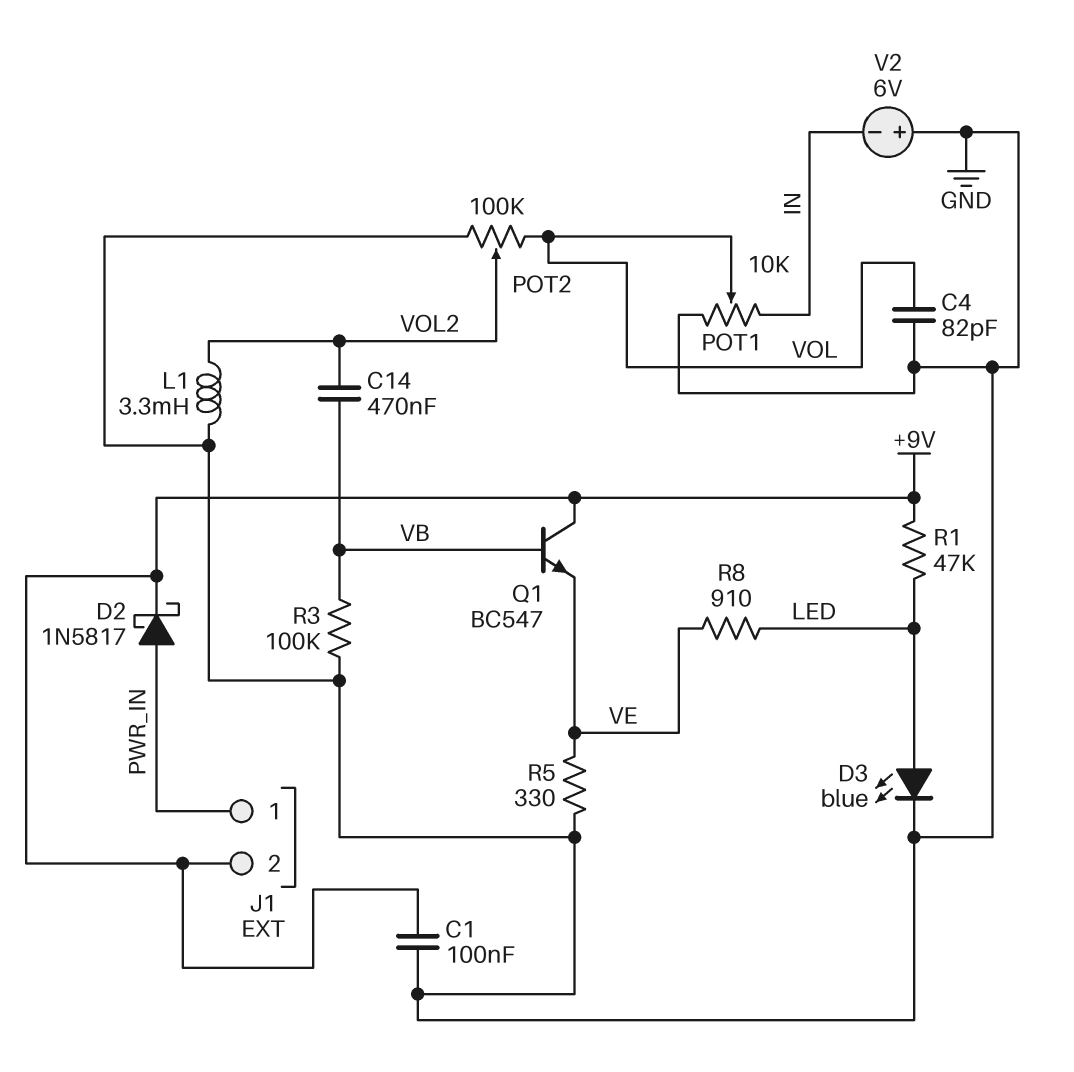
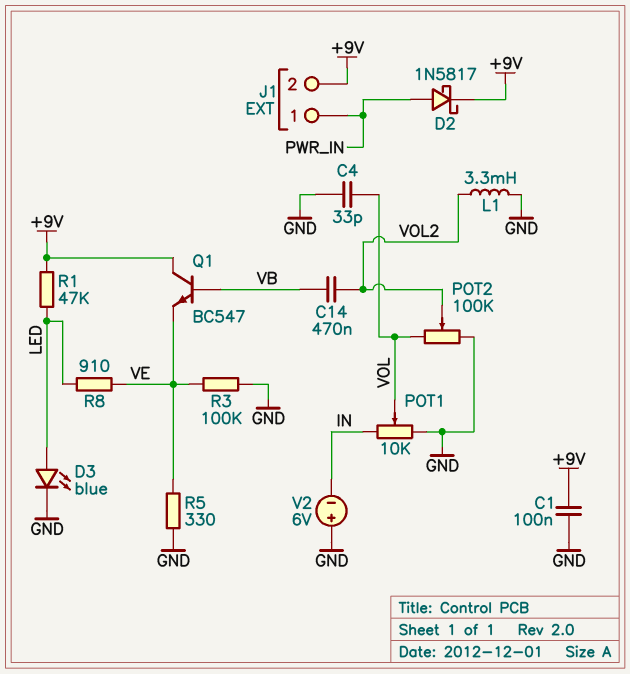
C4: 82pF (GND, VOL) -> 33pF (GND, VOL)
R3: 100k (GND, VB) -> 100k (GND, VE)

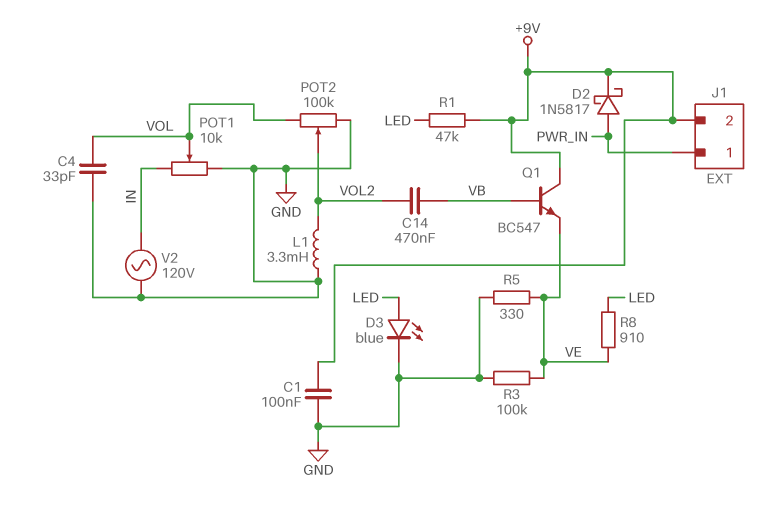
V2: 6V (plus GND, minus IN) -> AC 120V (GND, IN)

